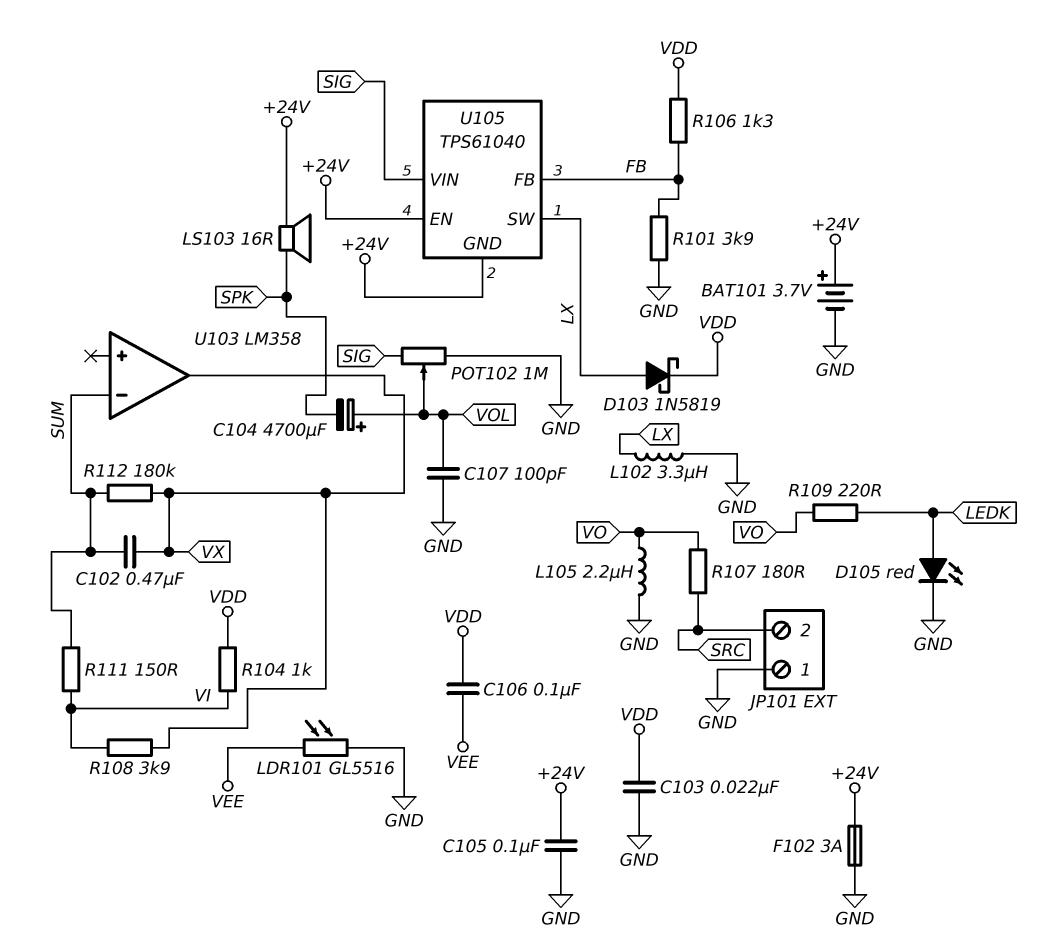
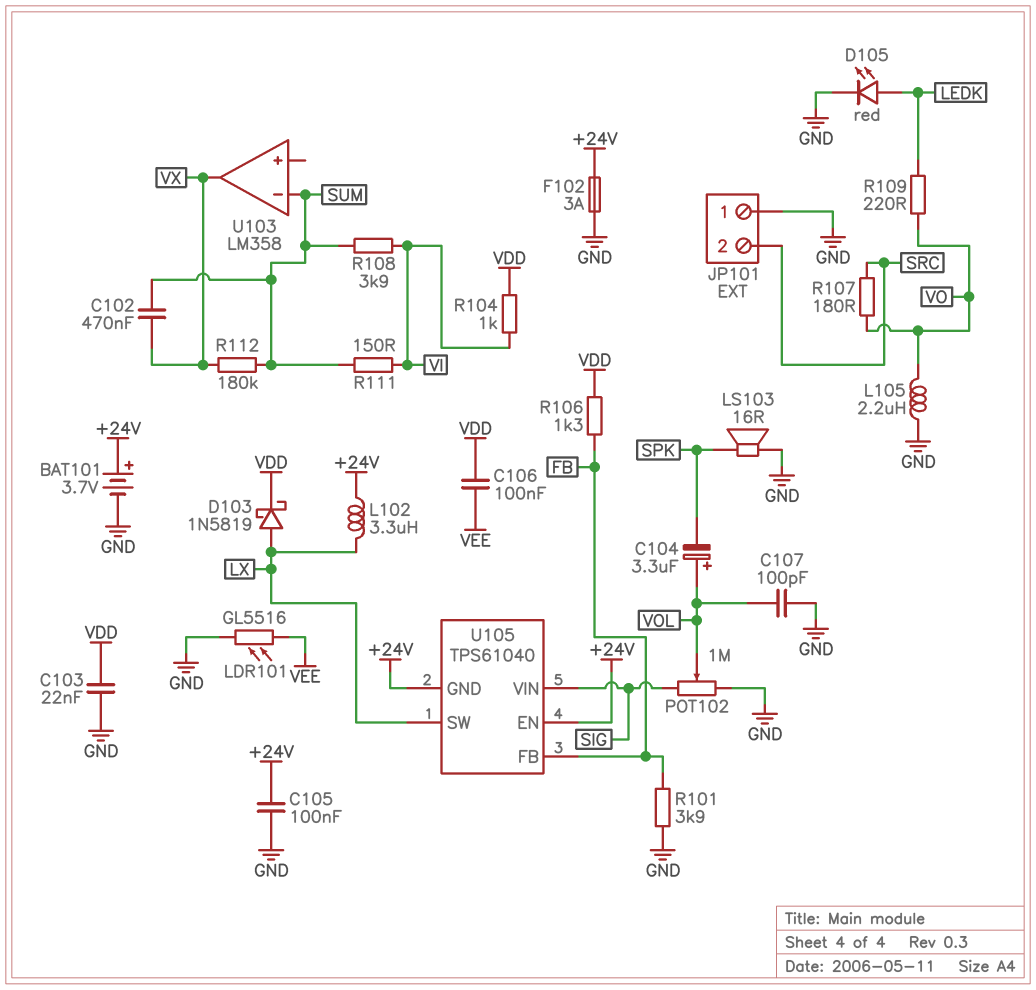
C104: 4700uF (plus VOL, minus SPK) -> 3.3uF (plus VOL, minus SPK)
L102: 3.3uH (GND, LX) -> 3.3uH (+24V, LX)
LS103: speaker 16R (+24V, SPK) -> speaker 16R (GND, SPK)
R108: 3.9k (VI, VX) -> 3.9k (SUM, VI)

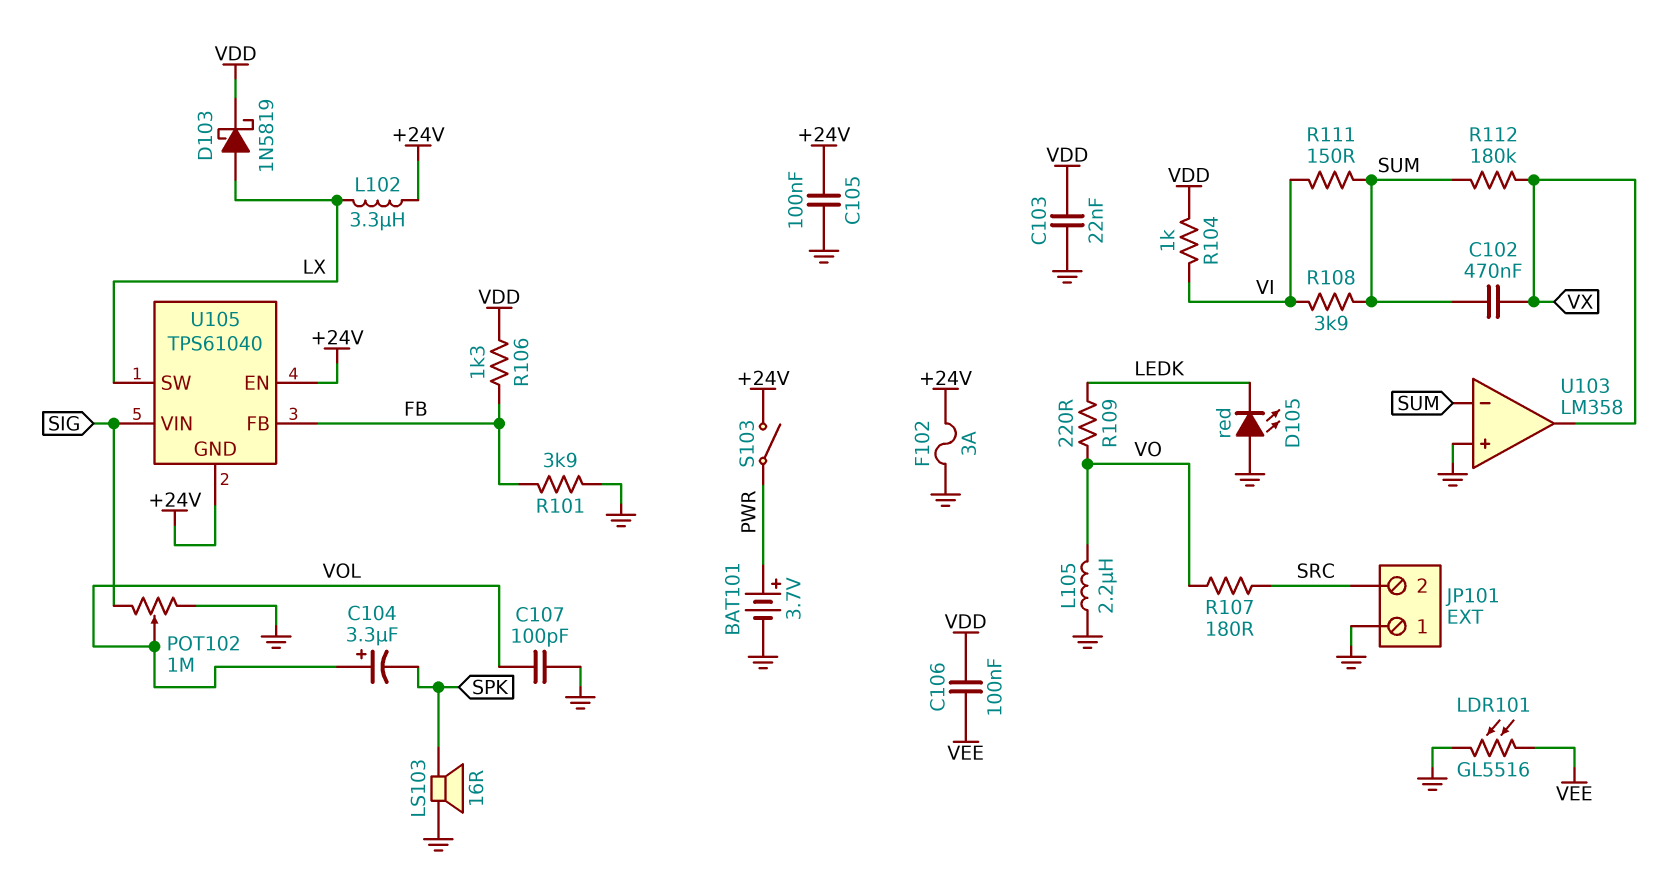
BAT101: 3.7V (plus +24V, minus GND) -> 3.7V (plus PWR, minus GND)
D105: LED red (A LEDK, K GND) -> LED red (A GND, K LEDK)
S103: none -> switch (+24V, PWR)
U103 pin in+: none -> GND

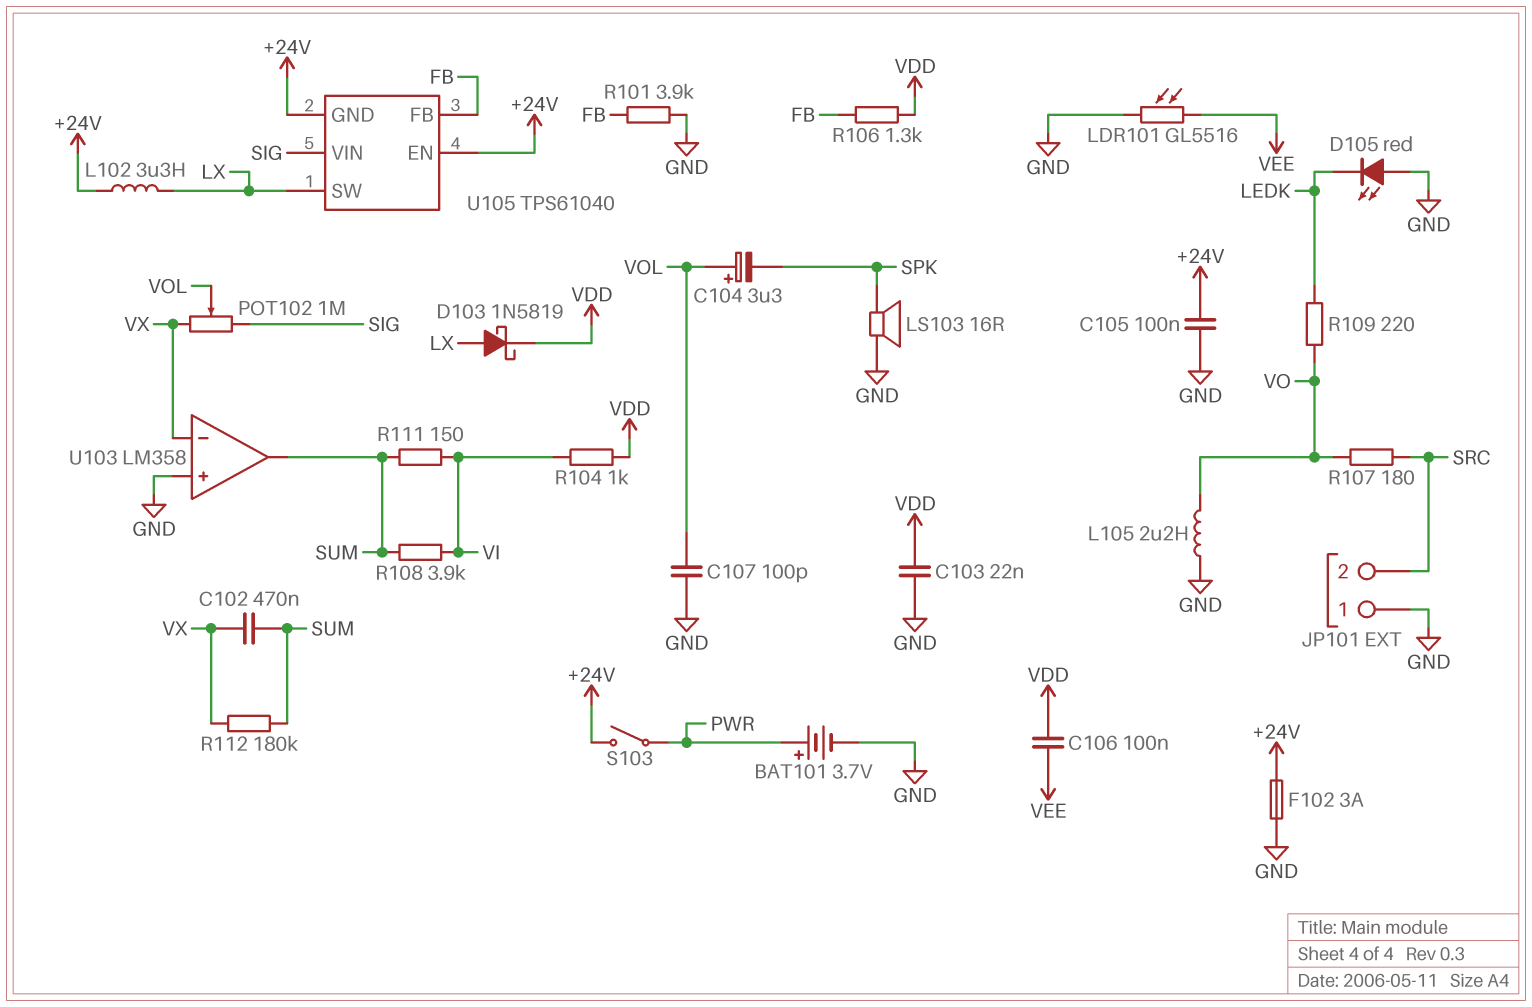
POT102: 1M (GND, SIG, wiper VOL) -> 1M (SIG, VX, wiper VOL)
U103 pin in-: SUM -> VX
U103 pin out: VX -> SUM

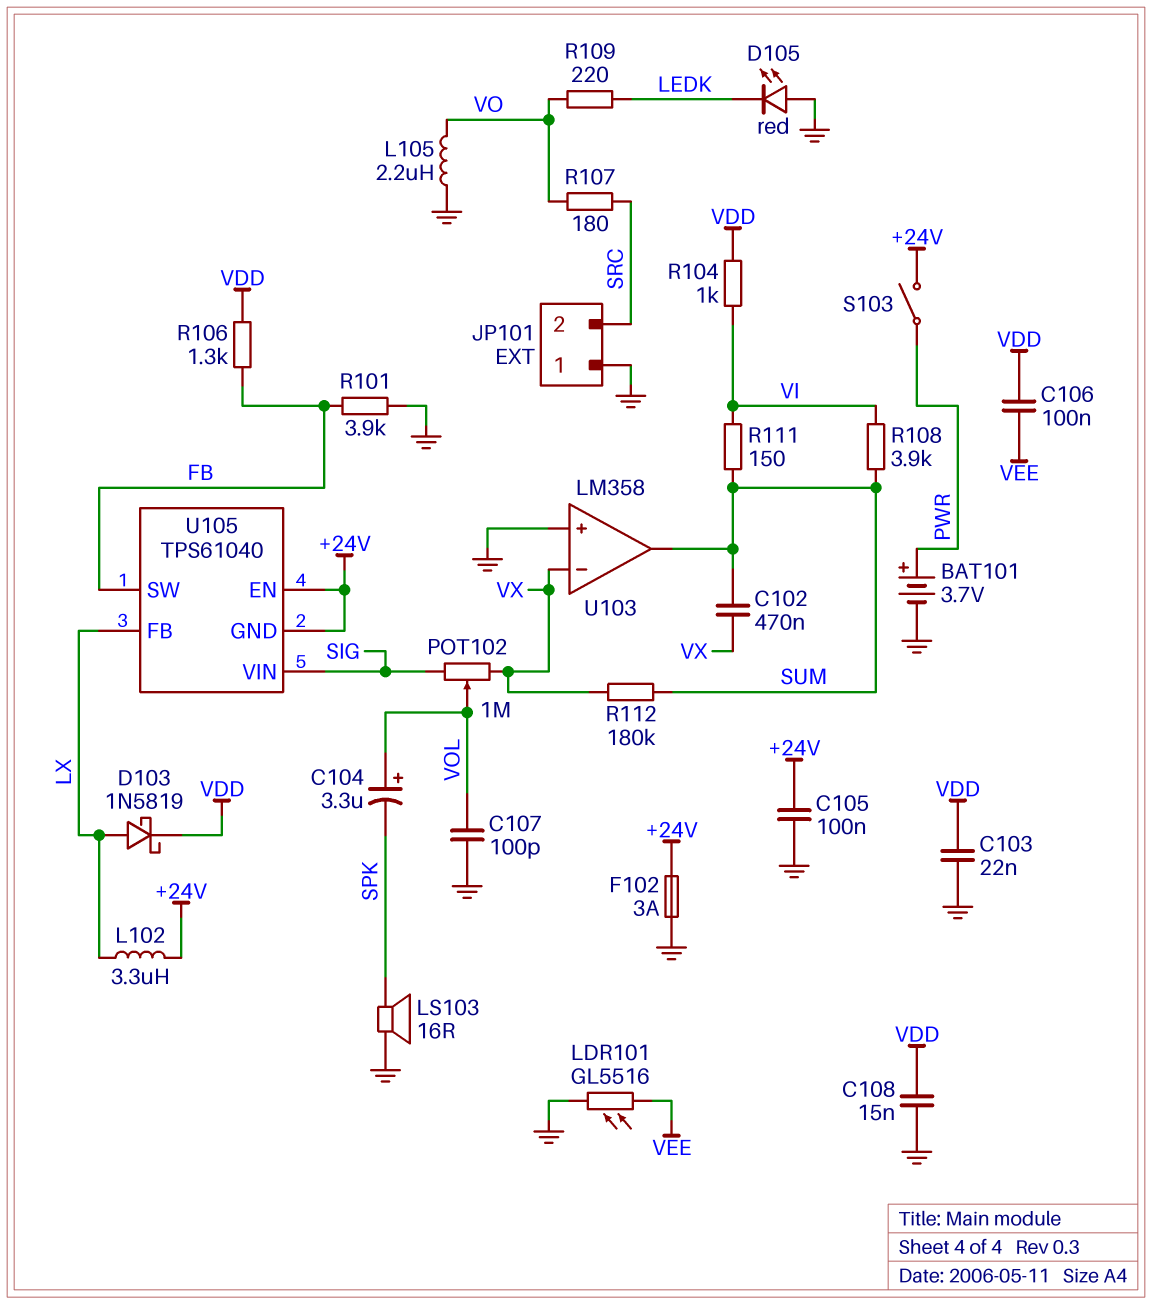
C108: none -> 15nF (GND, VDD)
U105 pin FB: FB -> LX
U105 pin SW: LX -> FB

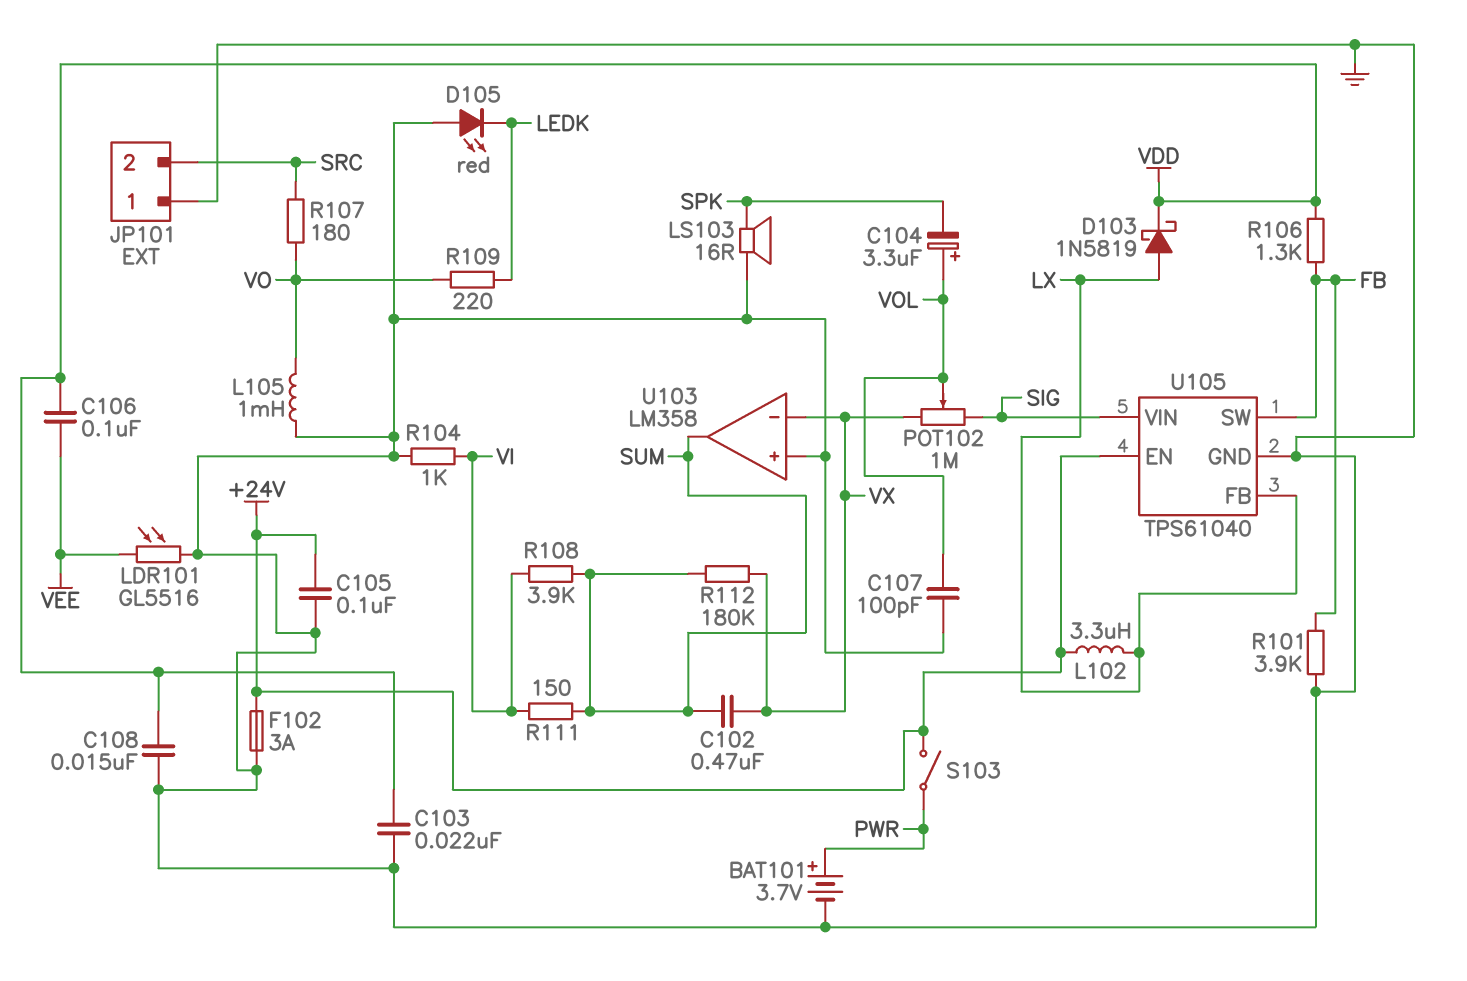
L105: 2.2uH (GND, VO) -> 1mH (GND, VO)
R104: 1k (VDD, VI) -> 1k (GND, VI)
U105 pin GND: +24V -> GND

